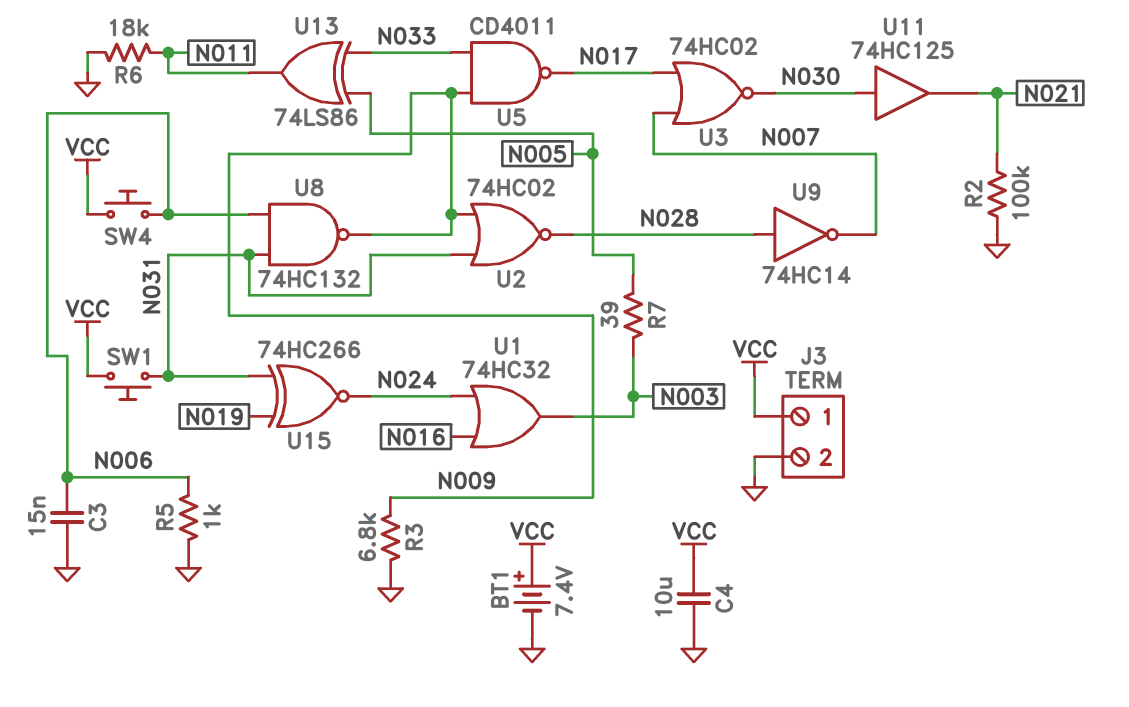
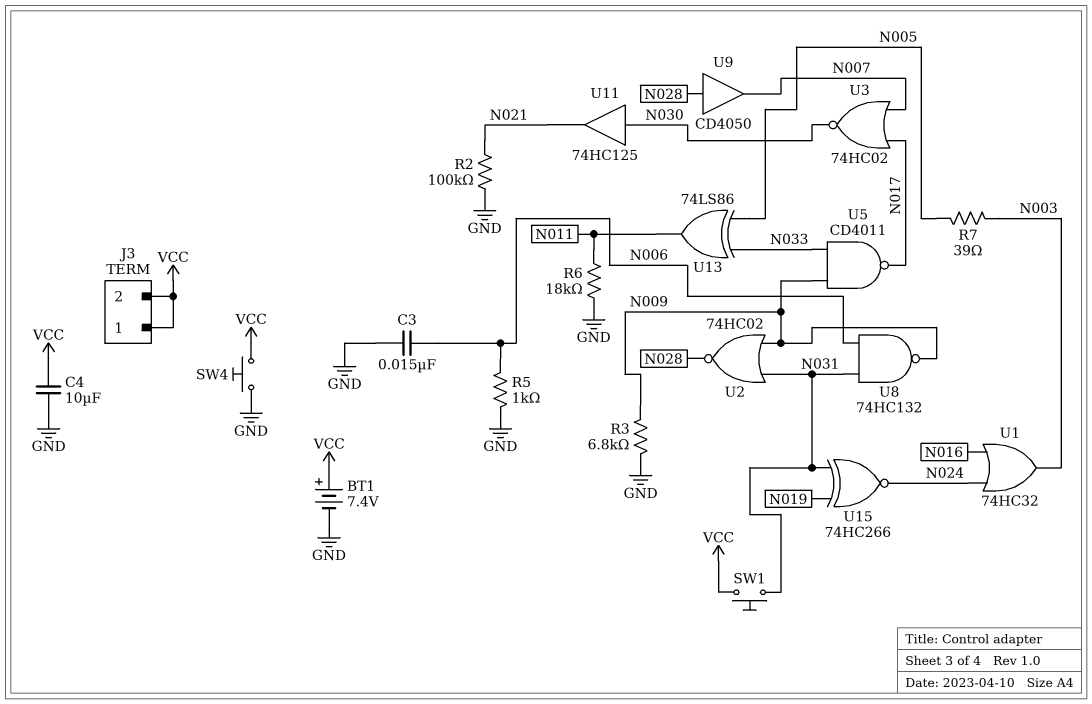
J3 pin 2: GND -> VCC
SW4: button (N006, VCC) -> button (GND, VCC)
U9: NOT 74HC14 (in N028, out N007) -> buffer CD4050 (in N028, out N007)

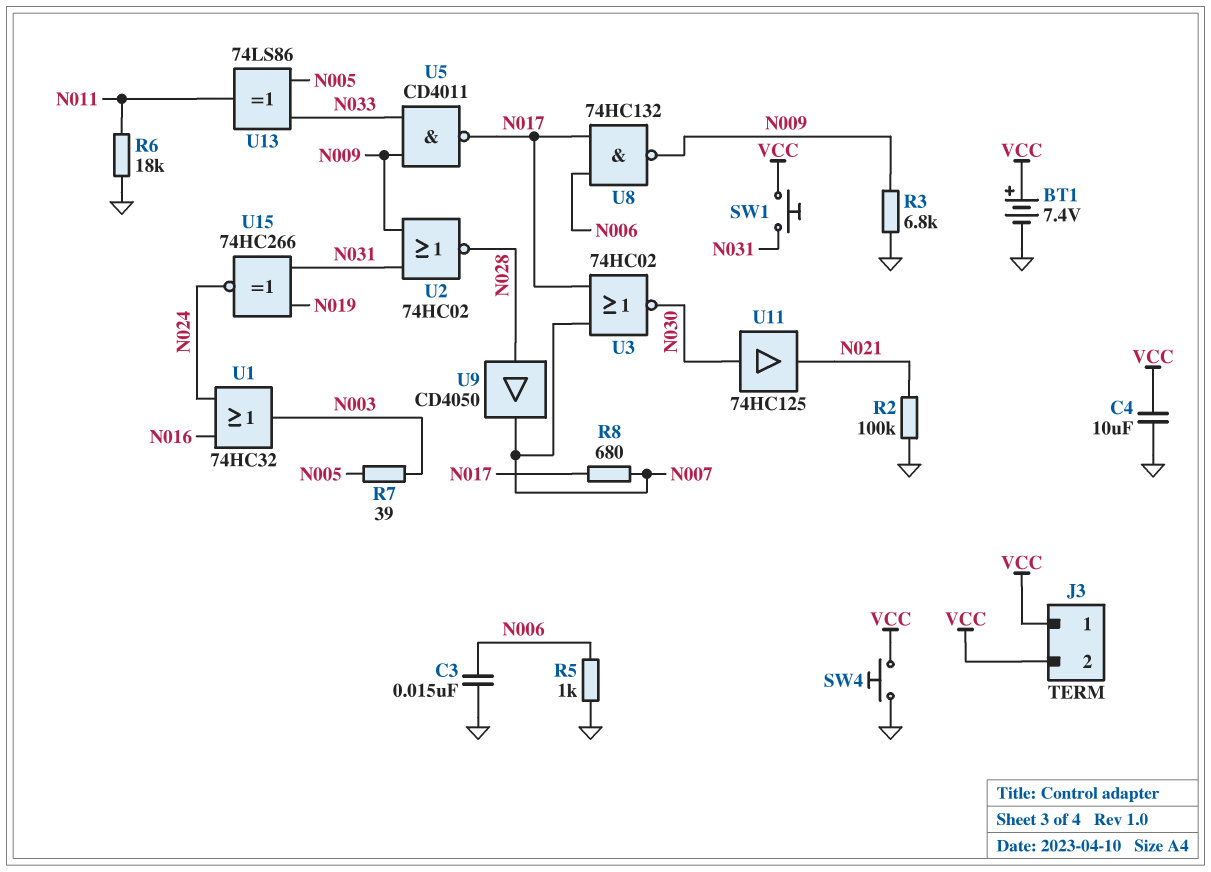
R8: none -> 680 (N007, N017)
U8: NAND 74HC132 (in N006, in N031, out N009) -> NAND 74HC132 (in N006, in N017, out N009)

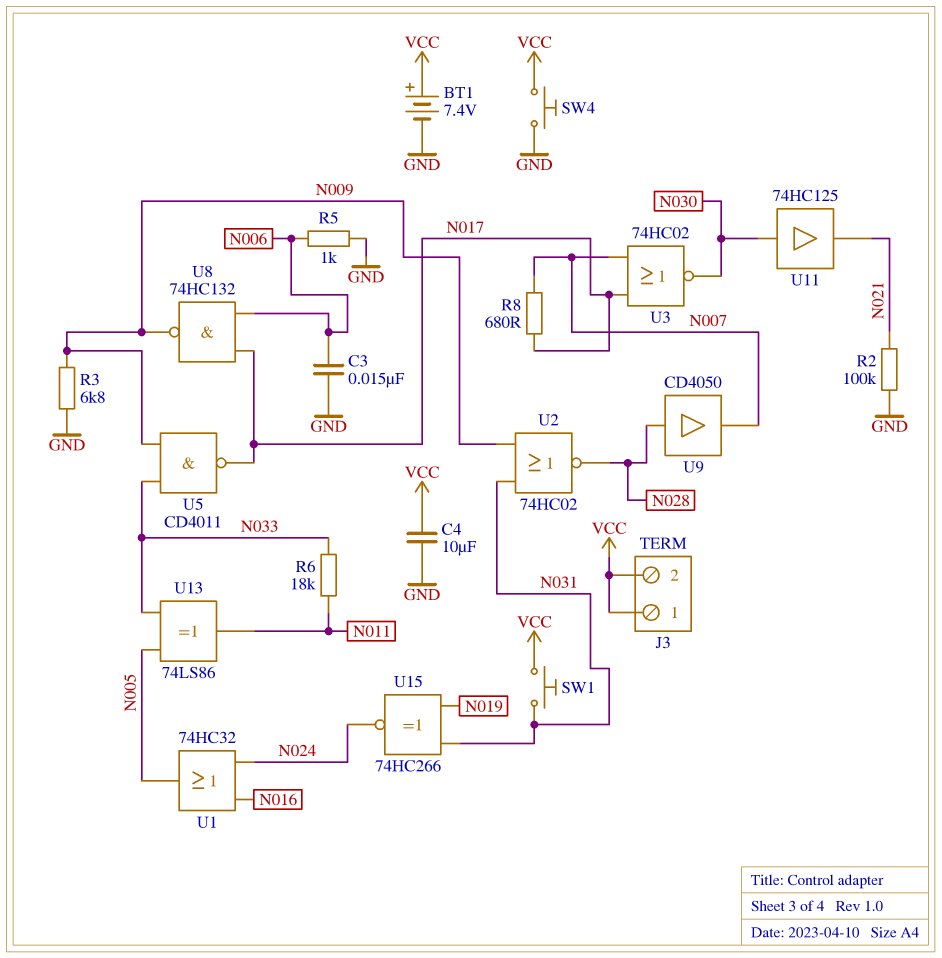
R6: 18k (GND, N011) -> 18k (N011, N033)
R7: 39 (N003, N005) -> none
U1: OR 74HC32 (in N016, in N024, out N003) -> OR 74HC32 (in N016, in N024, out N005)

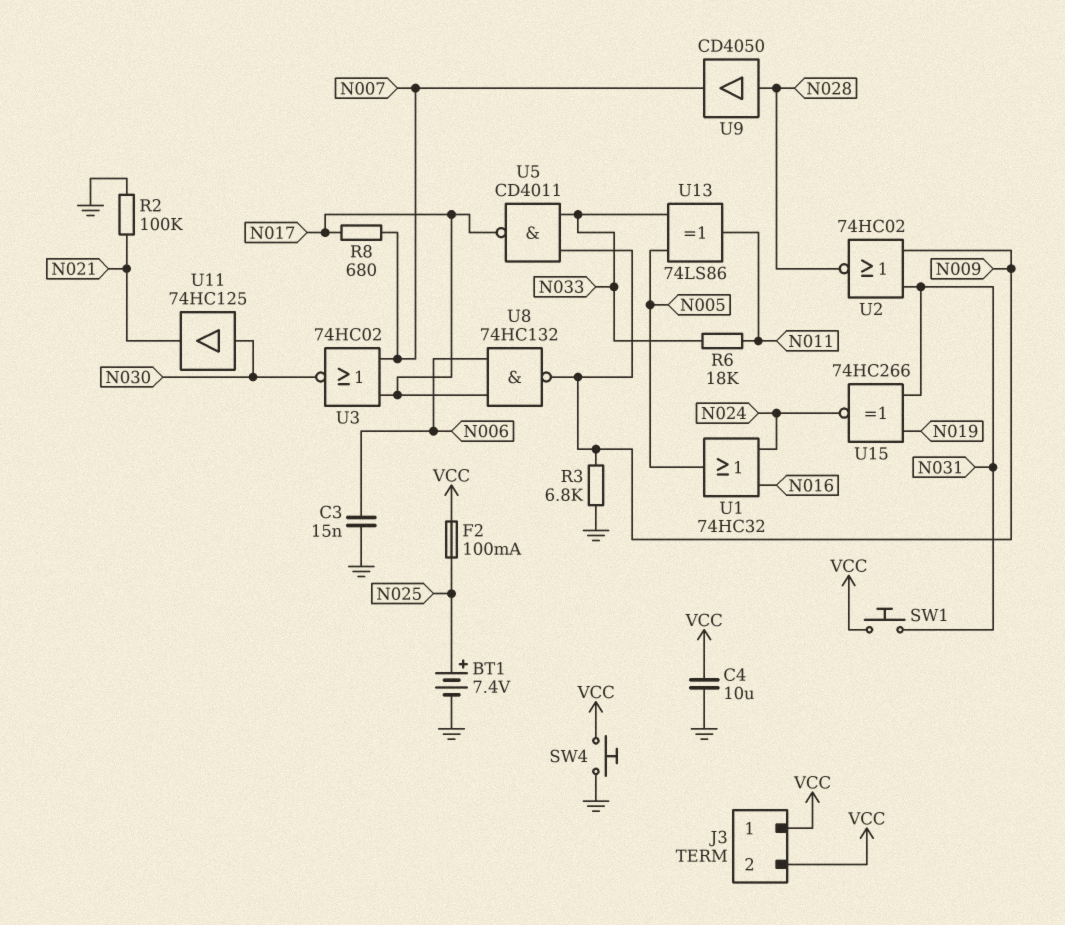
BT1: 7.4V (plus VCC, minus GND) -> 7.4V (plus N025, minus GND)
F2: none -> 100mA (N025, VCC)
R5: 1k (GND, N006) -> none

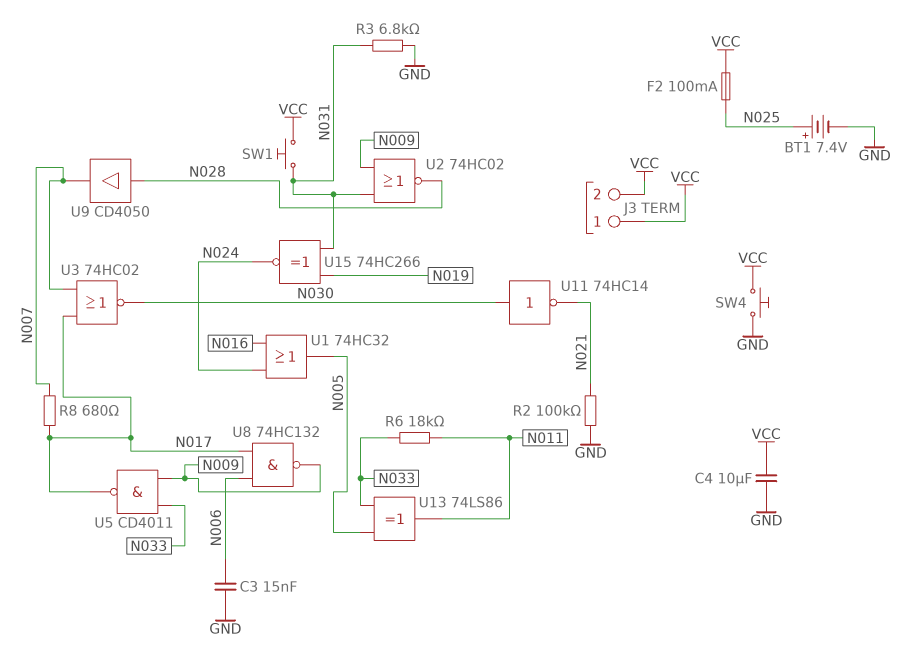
R3: 6.8k (GND, N009) -> 6.8k (GND, N031)
U11: buffer 74HC125 (in N030, out N021) -> NOT 74HC14 (in N030, out N021)

